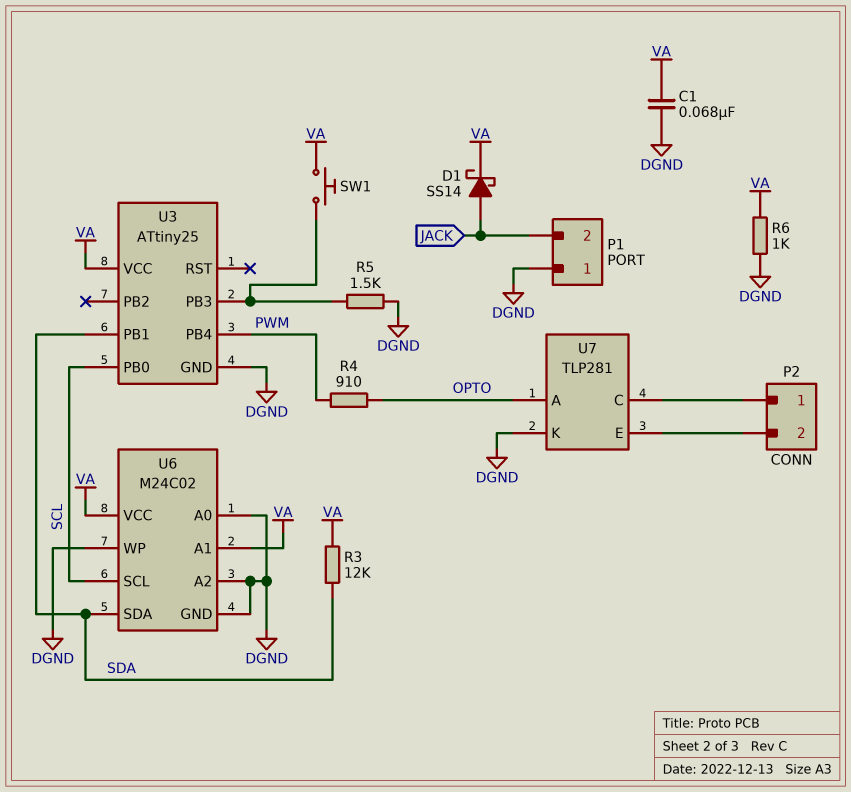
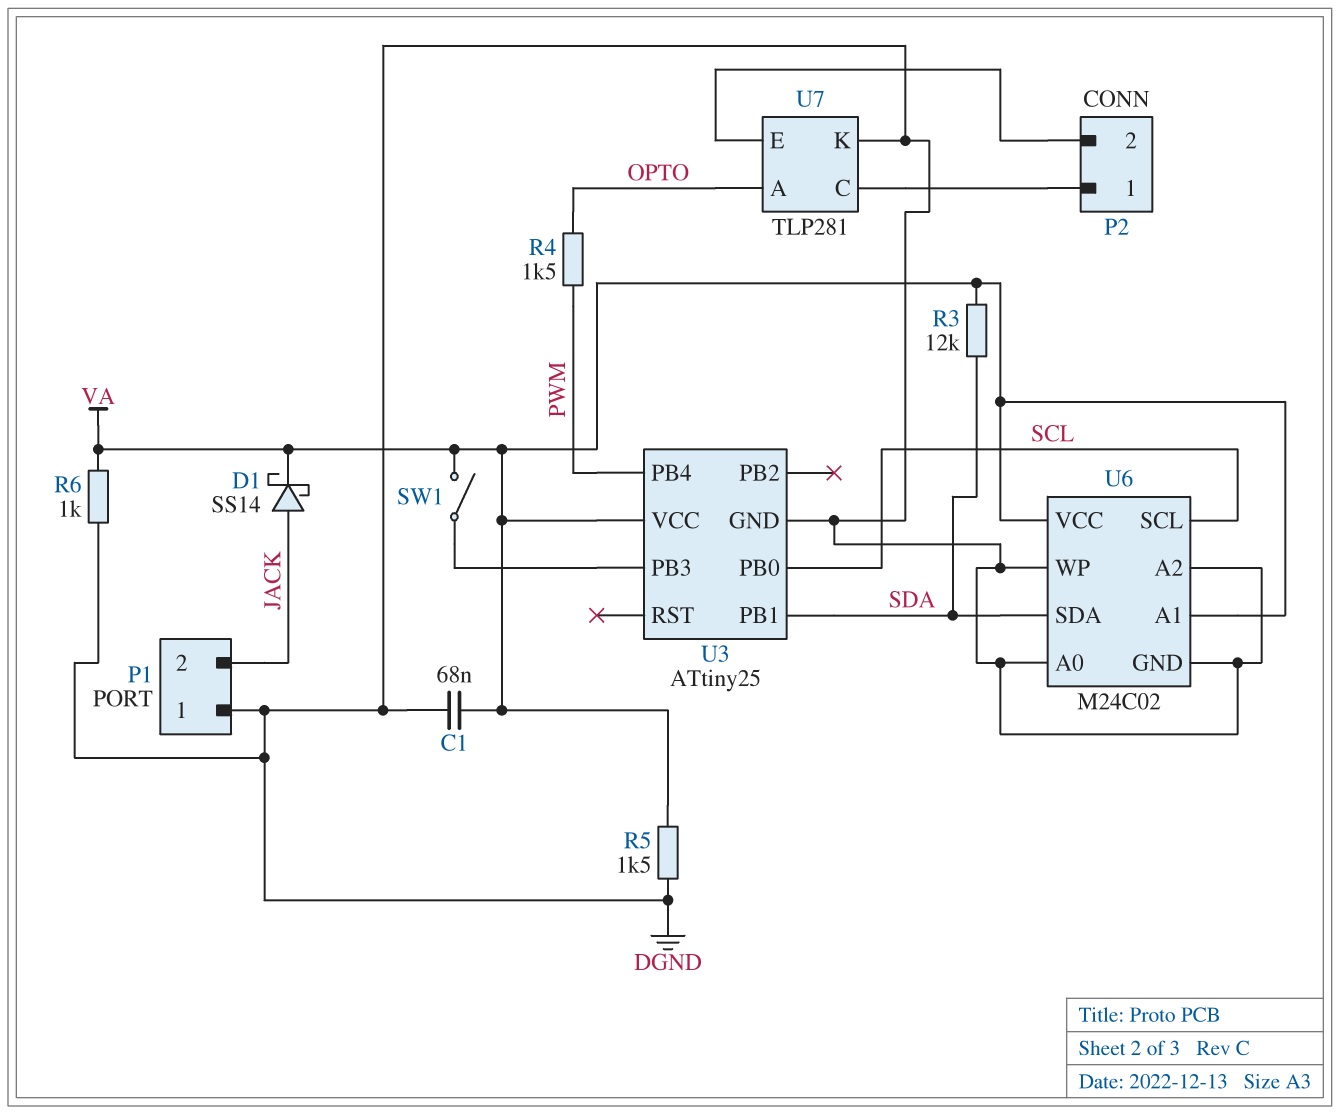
R4: 910 (OPTO, PWM) -> 1.5k (OPTO, PWM)
R5: 1.5k (DGND, U3/PB3) -> 1.5k (DGND, VA)
SW1: button (U3/PB3, VA) -> switch (U3/PB3, VA)

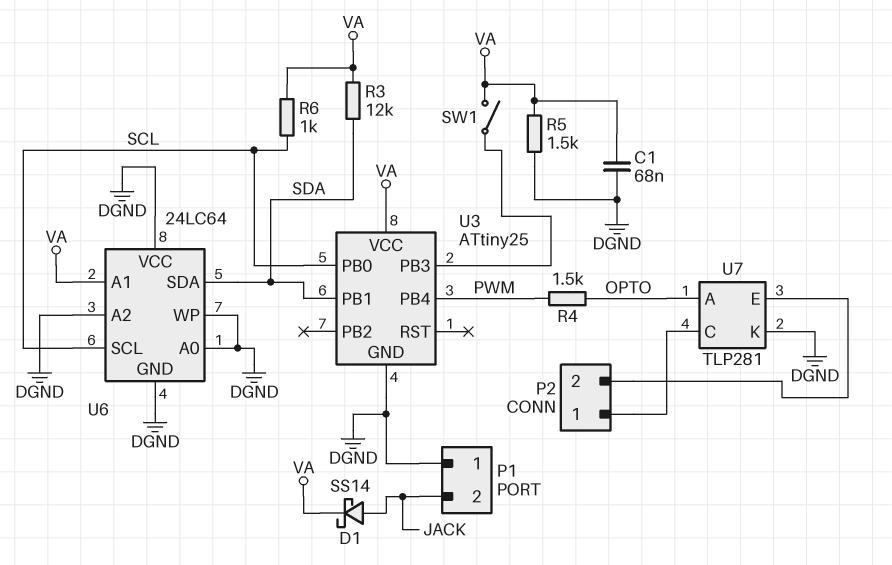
R6: 1k (DGND, VA) -> 1k (SCL, VA)
U6: M24C02 -> 24LC64
U6 pin VCC: VA -> DGND

